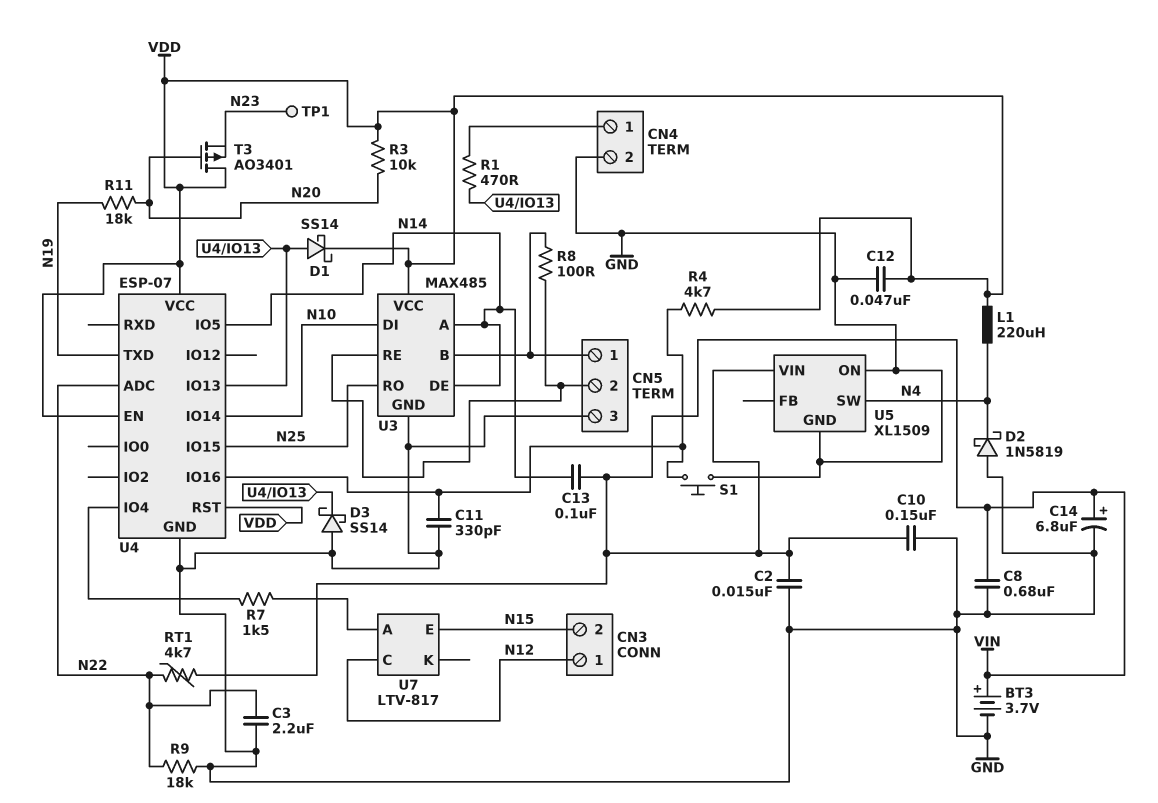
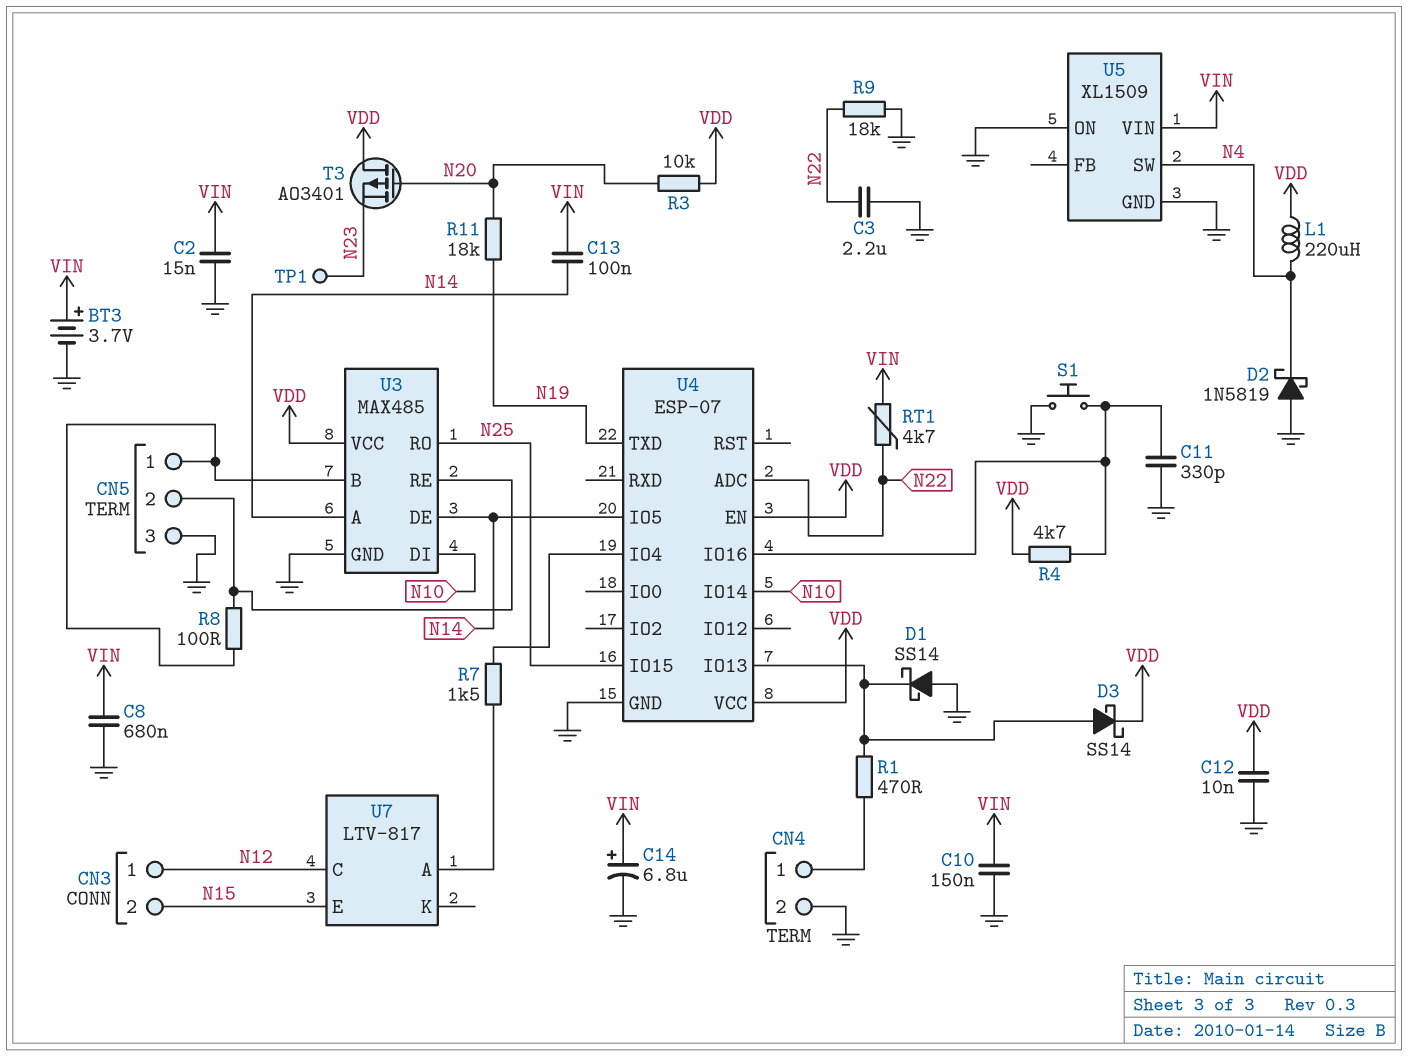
C12: 47nF (GND, VDD) -> 10nF (GND, VDD)
D1: schottky SS14 (A U4/IO13, K VDD) -> schottky SS14 (A GND, K U4/IO13)
D3: schottky SS14 (A GND, K U4/IO13) -> schottky SS14 (A U4/IO13, K VDD)
U4 pin RST: VDD -> none

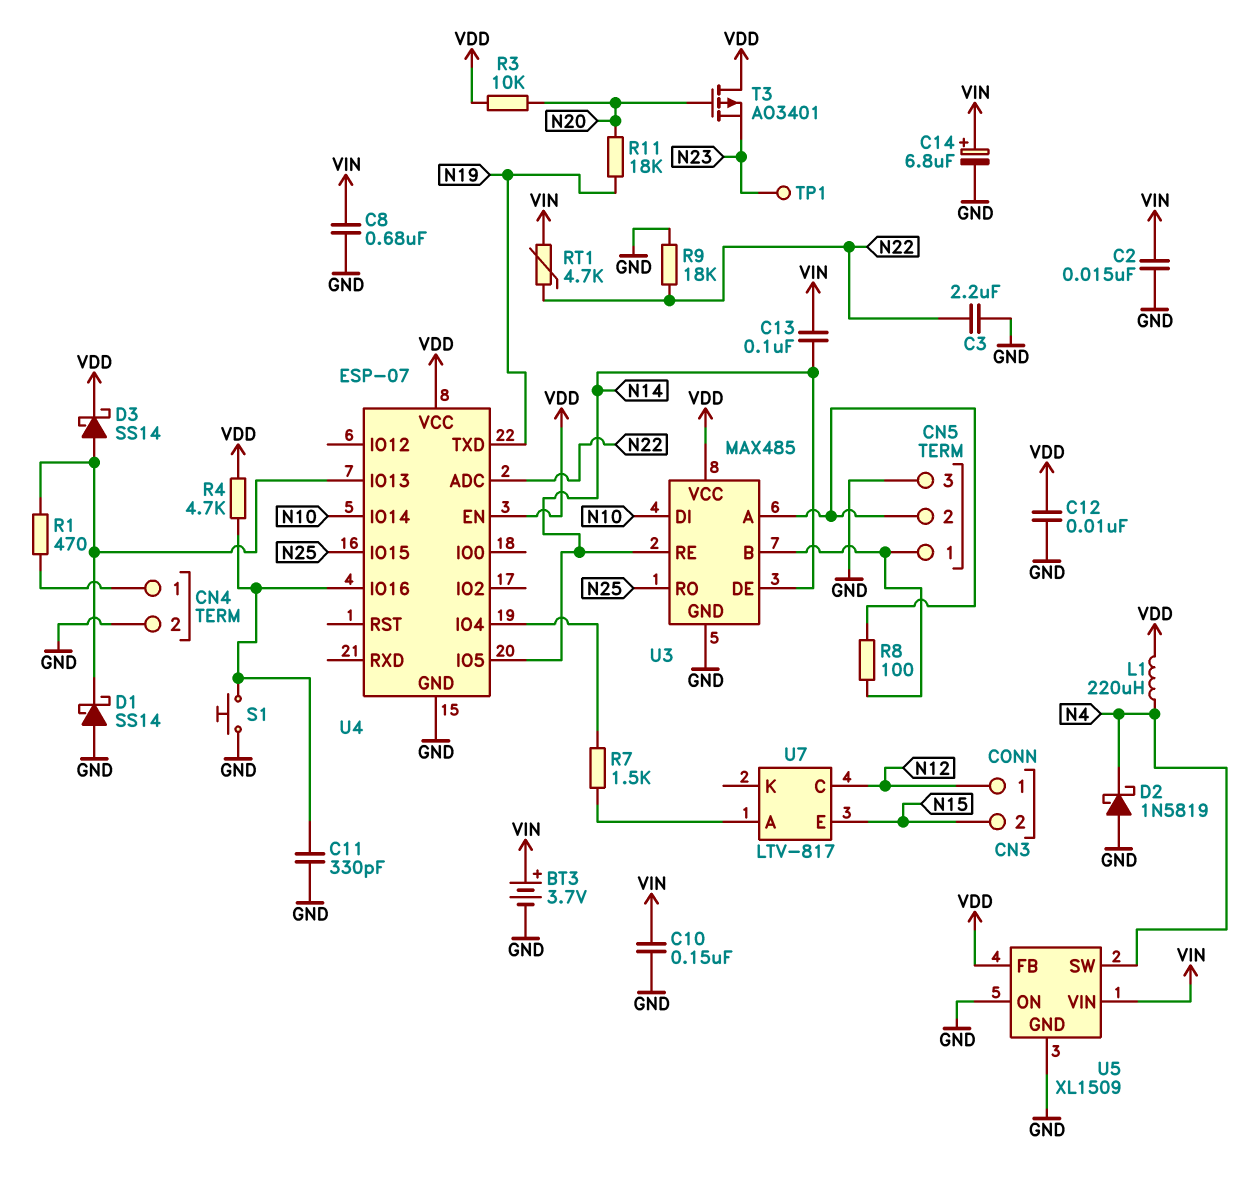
U3 pin A: N14 -> CN5/2
U3 pin RE: CN5/2 -> N14
U5 pin FB: none -> VDD

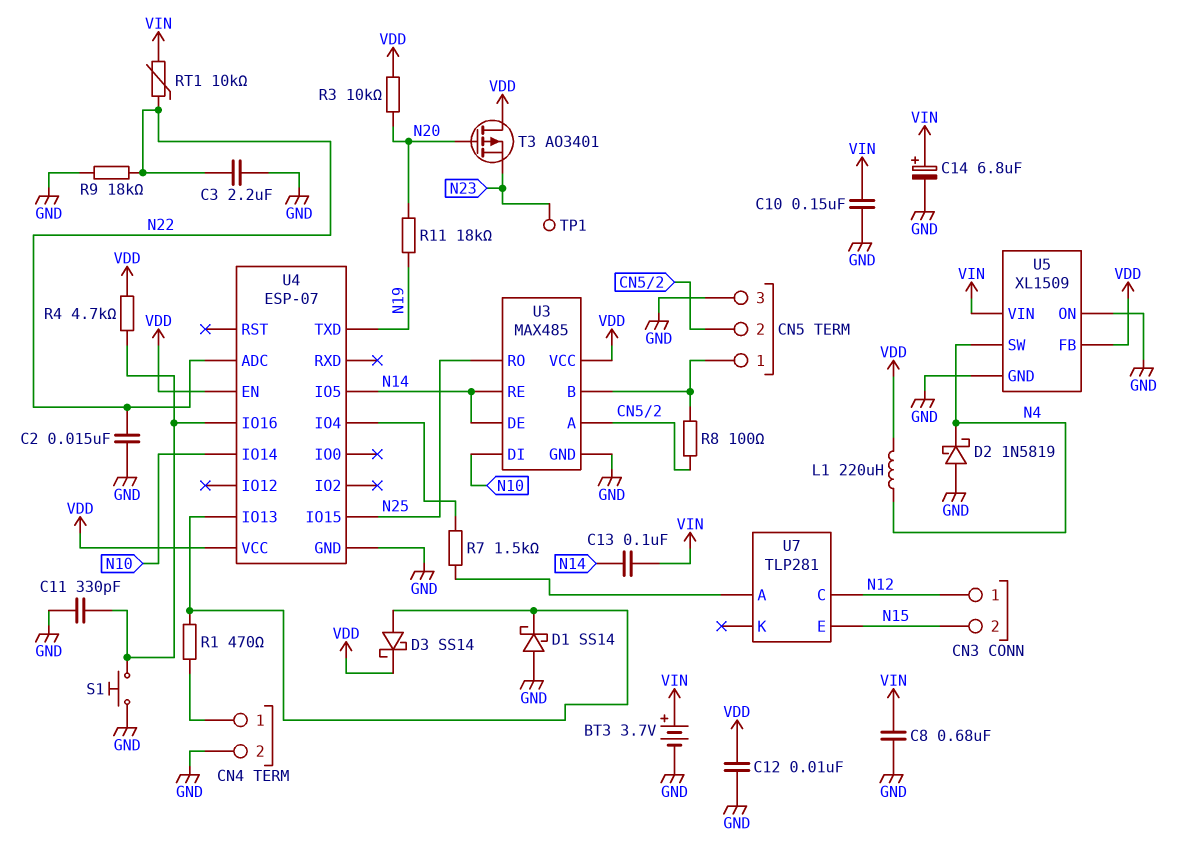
C2: 15nF (GND, VIN) -> 15nF (GND, N22)
RT1: 4.7k (N22, VIN) -> 10k (N22, VIN)
U7: LTV-817 -> TLP281

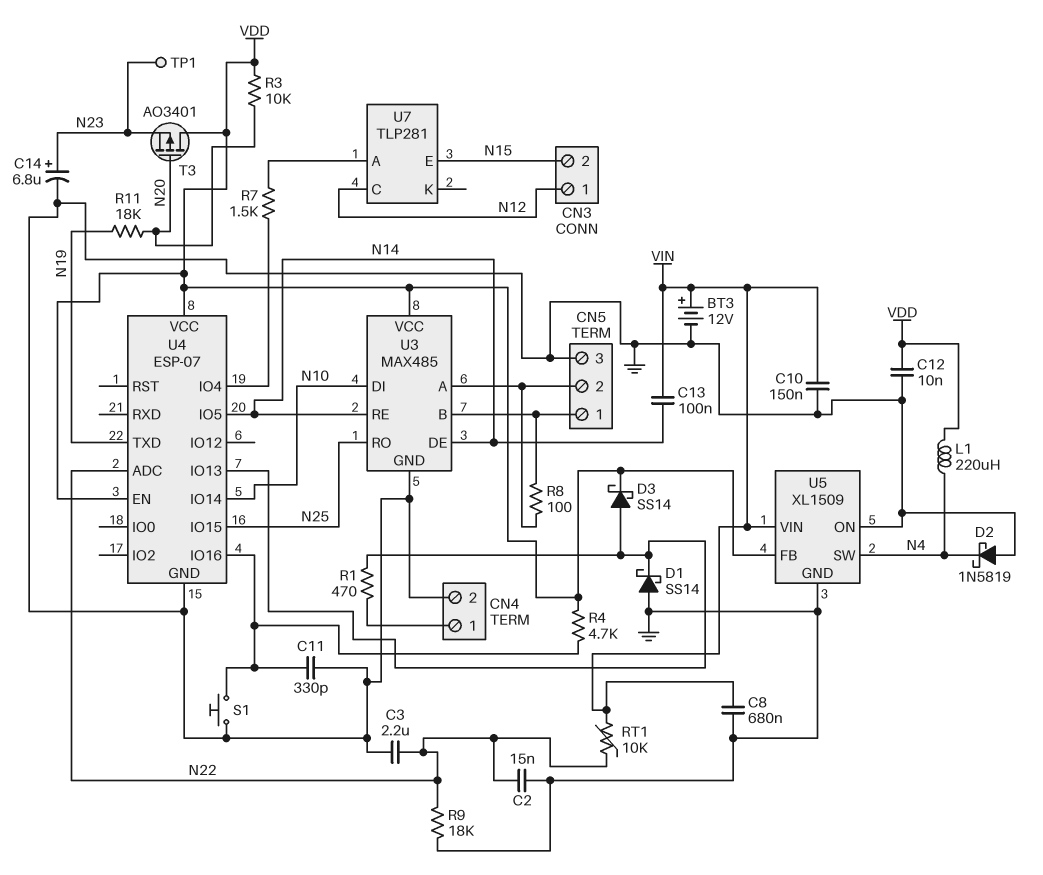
BT3: 3.7V (plus VIN, minus GND) -> 12V (plus VIN, minus GND)
C14: 6.8uF (plus VIN, minus GND) -> 6.8uF (plus N23, minus GND)

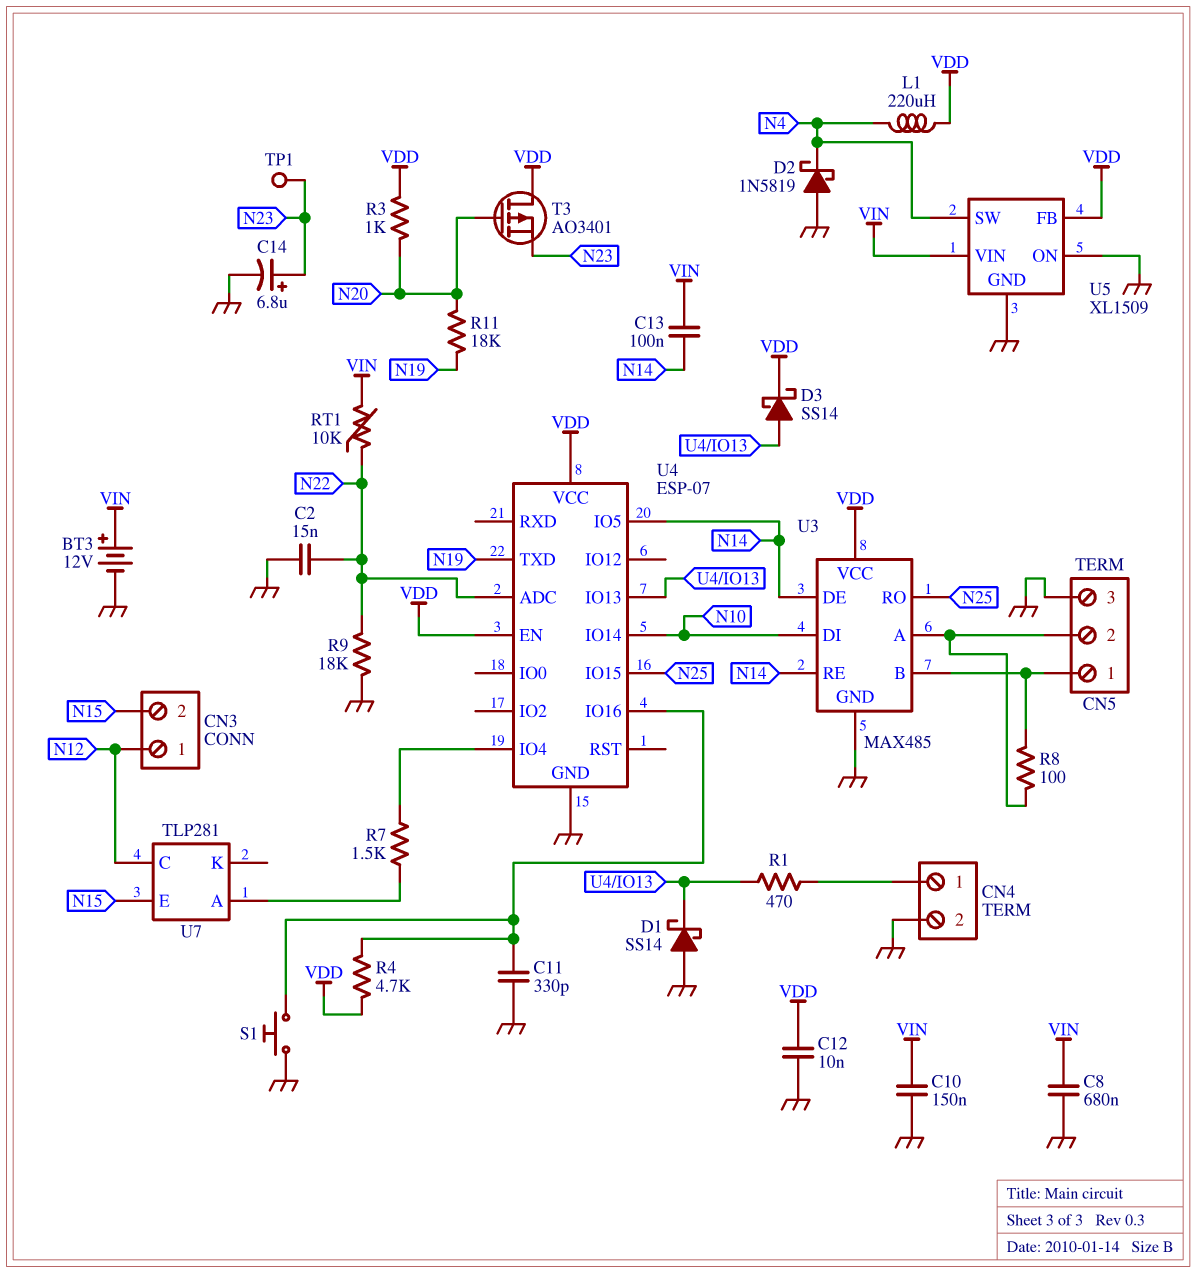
C3: 2.2uF (GND, N22) -> none
R3: 10k (N20, VDD) -> 1k (N20, VDD)

